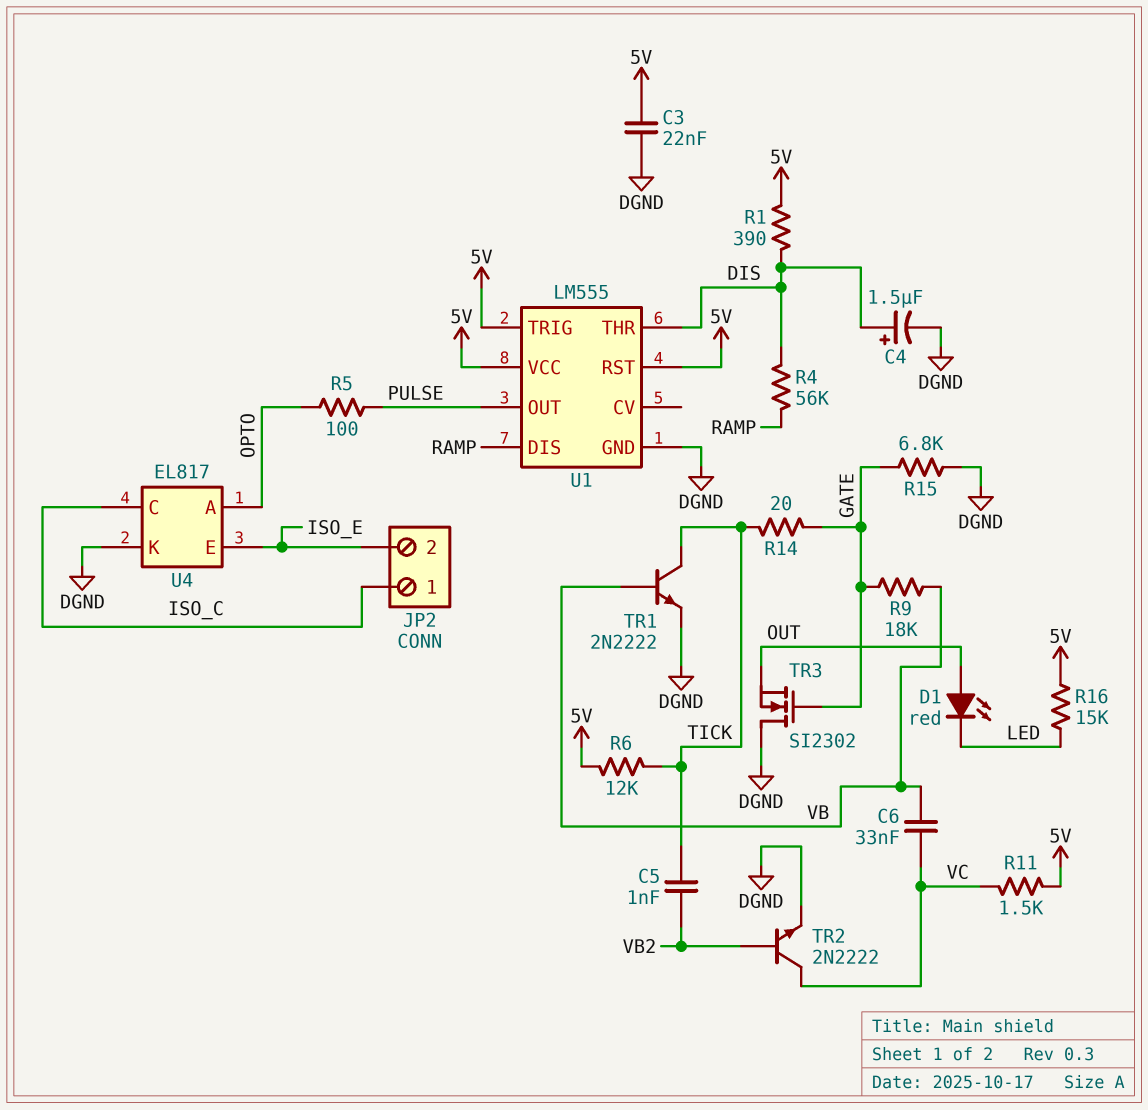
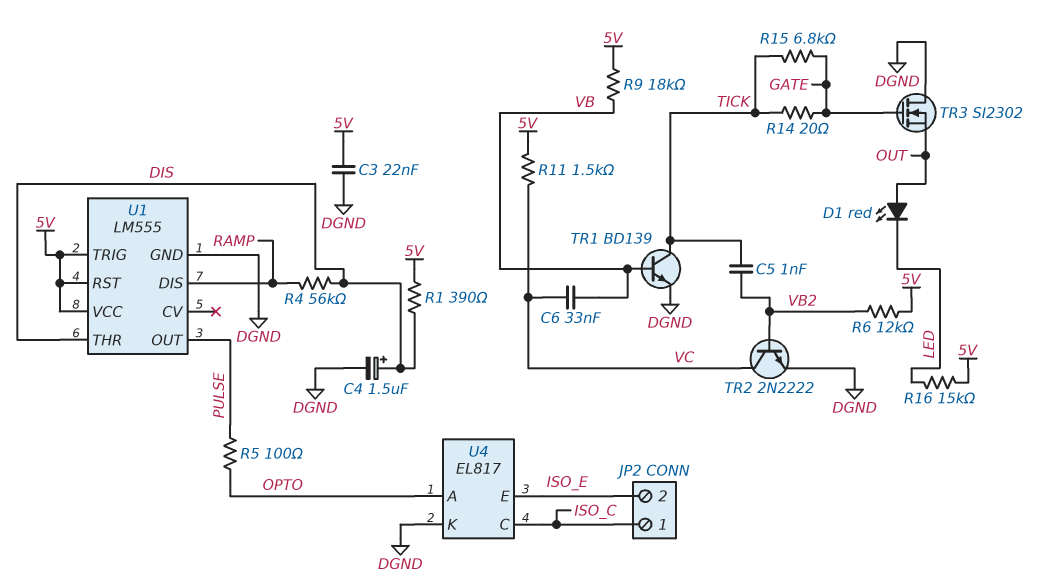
R6: 12k (5V, TICK) -> 12k (5V, VB2)
R9: 18k (GATE, VB) -> 18k (5V, VB)
R15: 6.8k (DGND, GATE) -> 6.8k (GATE, TICK)
TR1: NPN 2N2222 (B VB, C TICK, E DGND) -> NPN BD139 (B VB, C TICK, E DGND)

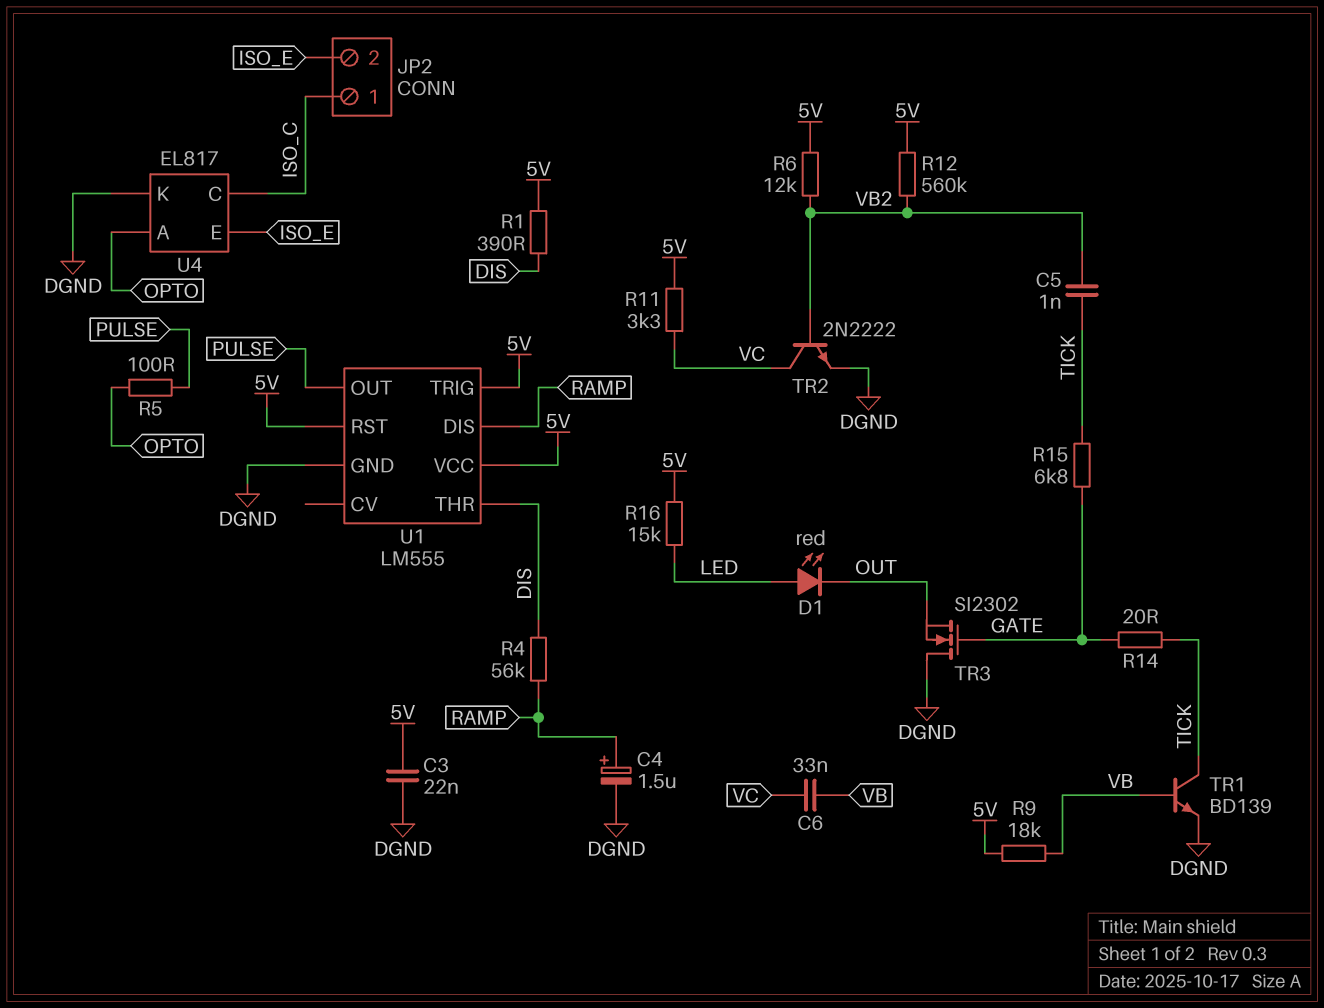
C4: 1.5uF (plus DIS, minus DGND) -> 1.5uF (plus RAMP, minus DGND)
D1: LED red (A OUT, K LED) -> LED red (A LED, K OUT)
R11: 1.5k (5V, VC) -> 3.3k (5V, VC)
R12: none -> 560k (5V, VB2)

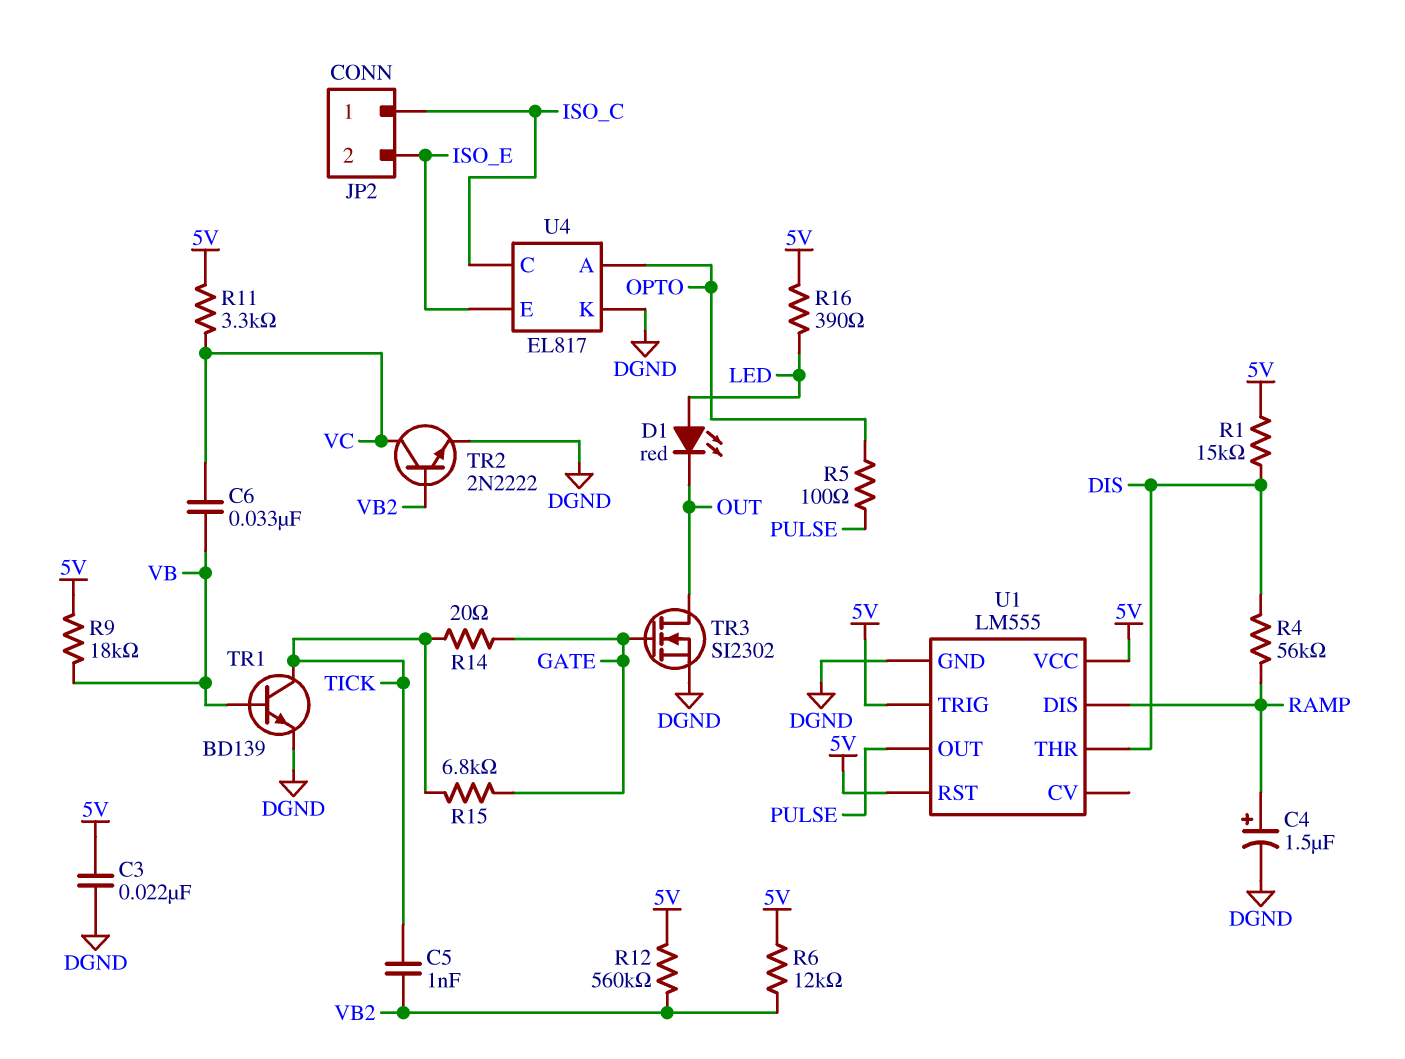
R1: 390 (5V, DIS) -> 15k (5V, DIS)
R16: 15k (5V, LED) -> 390 (5V, LED)
TR3: NMOS SI2302 (G GATE, D DGND, S OUT) -> NMOS SI2302 (G GATE, D OUT, S DGND)

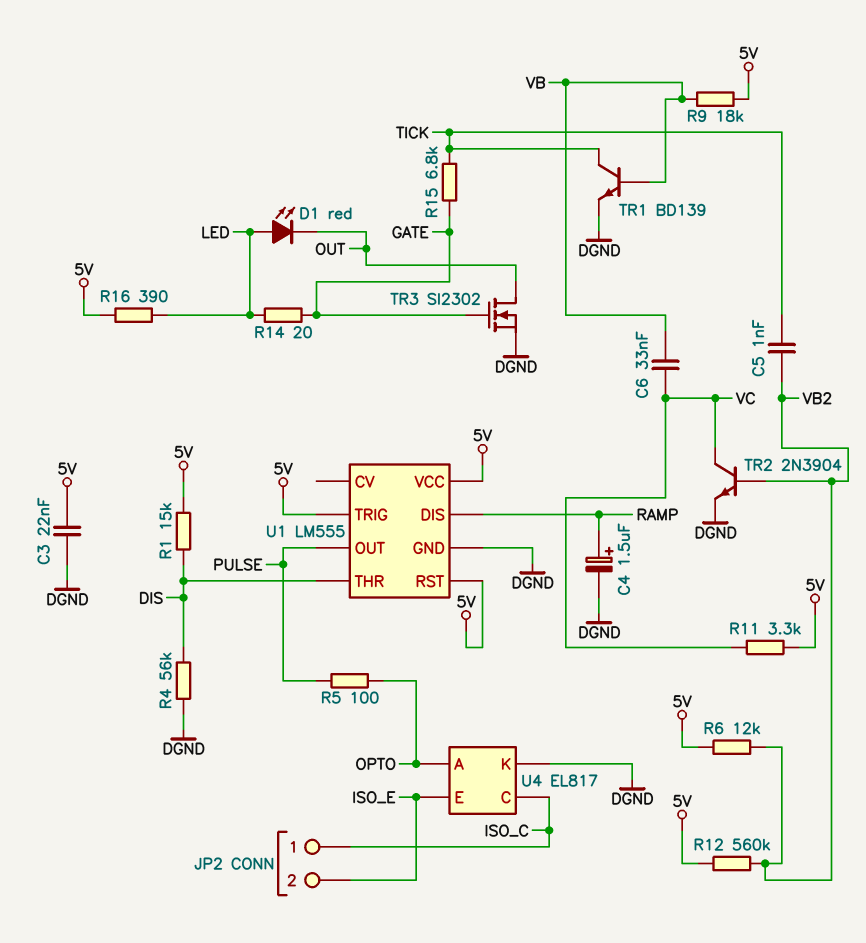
R4: 56k (DIS, RAMP) -> 56k (DGND, DIS)
R14: 20 (GATE, TICK) -> 20 (GATE, LED)
TR2: NPN 2N2222 (B VB2, C VC, E DGND) -> NPN 2N3904 (B VB2, C VC, E DGND)

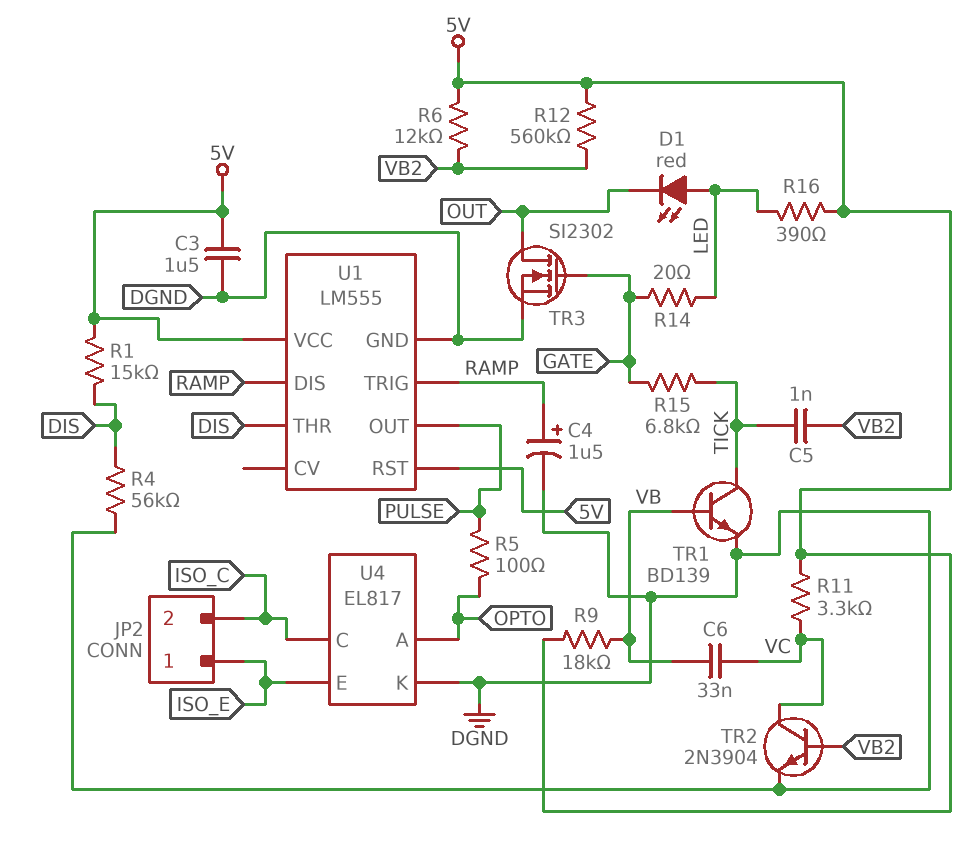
C3: 22nF (5V, DGND) -> 1.5uF (5V, DGND)
JP2 pin 1: ISO_C -> ISO_E
JP2 pin 2: ISO_E -> ISO_C
U1 pin TRIG: 5V -> RAMP

